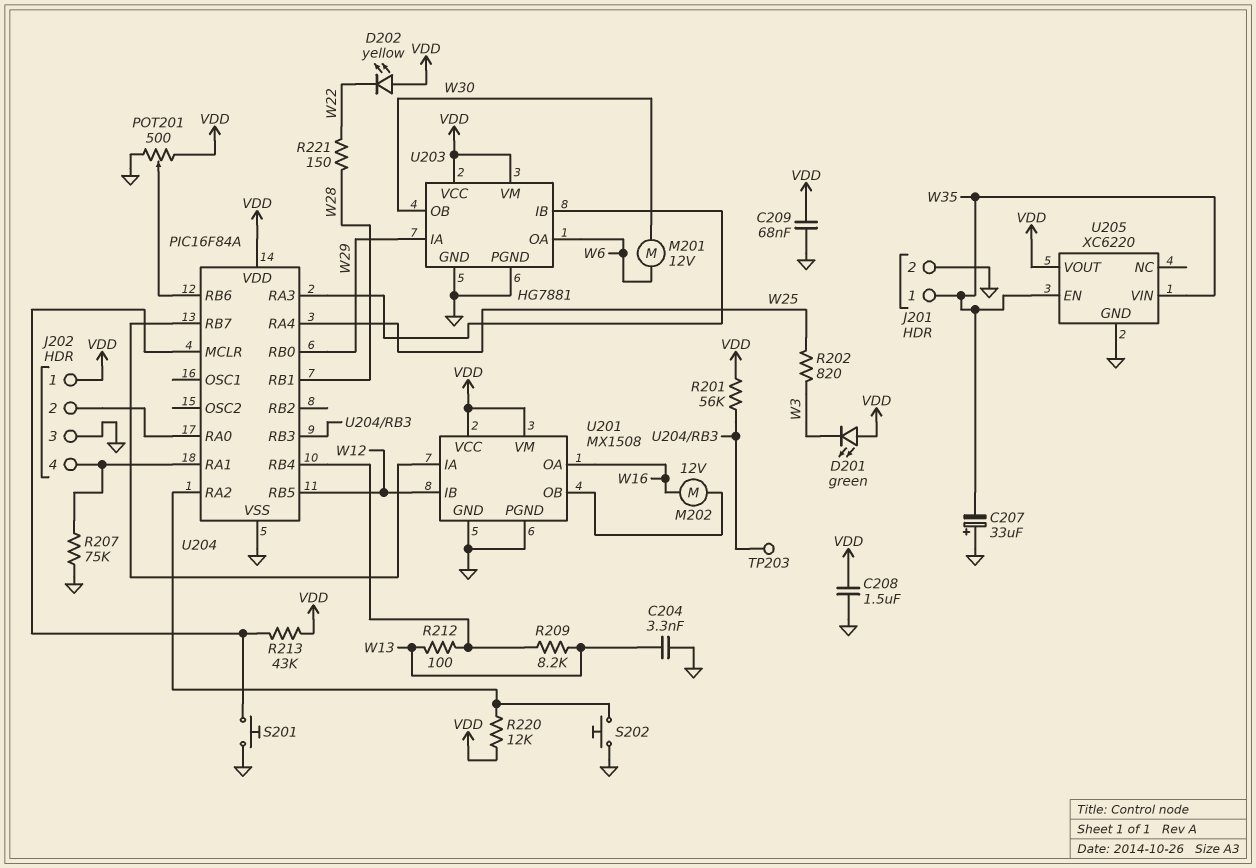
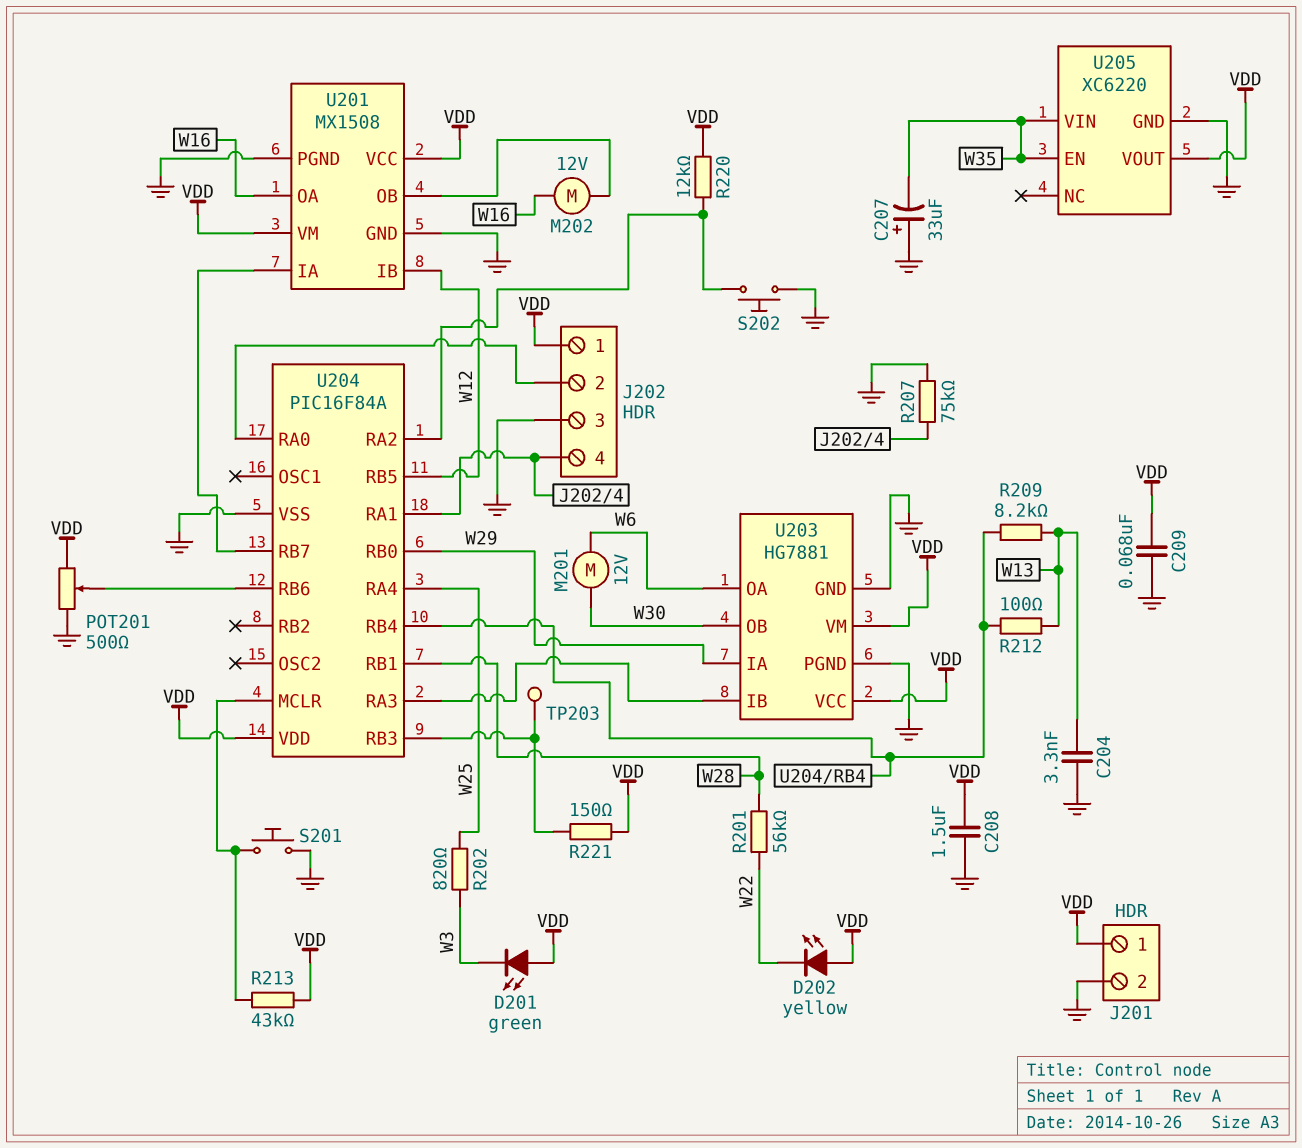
J201 pin 1: W35 -> VDD
R201: 56k (U204/RB3, VDD) -> 56k (W22, W28)
R221: 150 (W22, W28) -> 150 (U204/RB3, VDD)

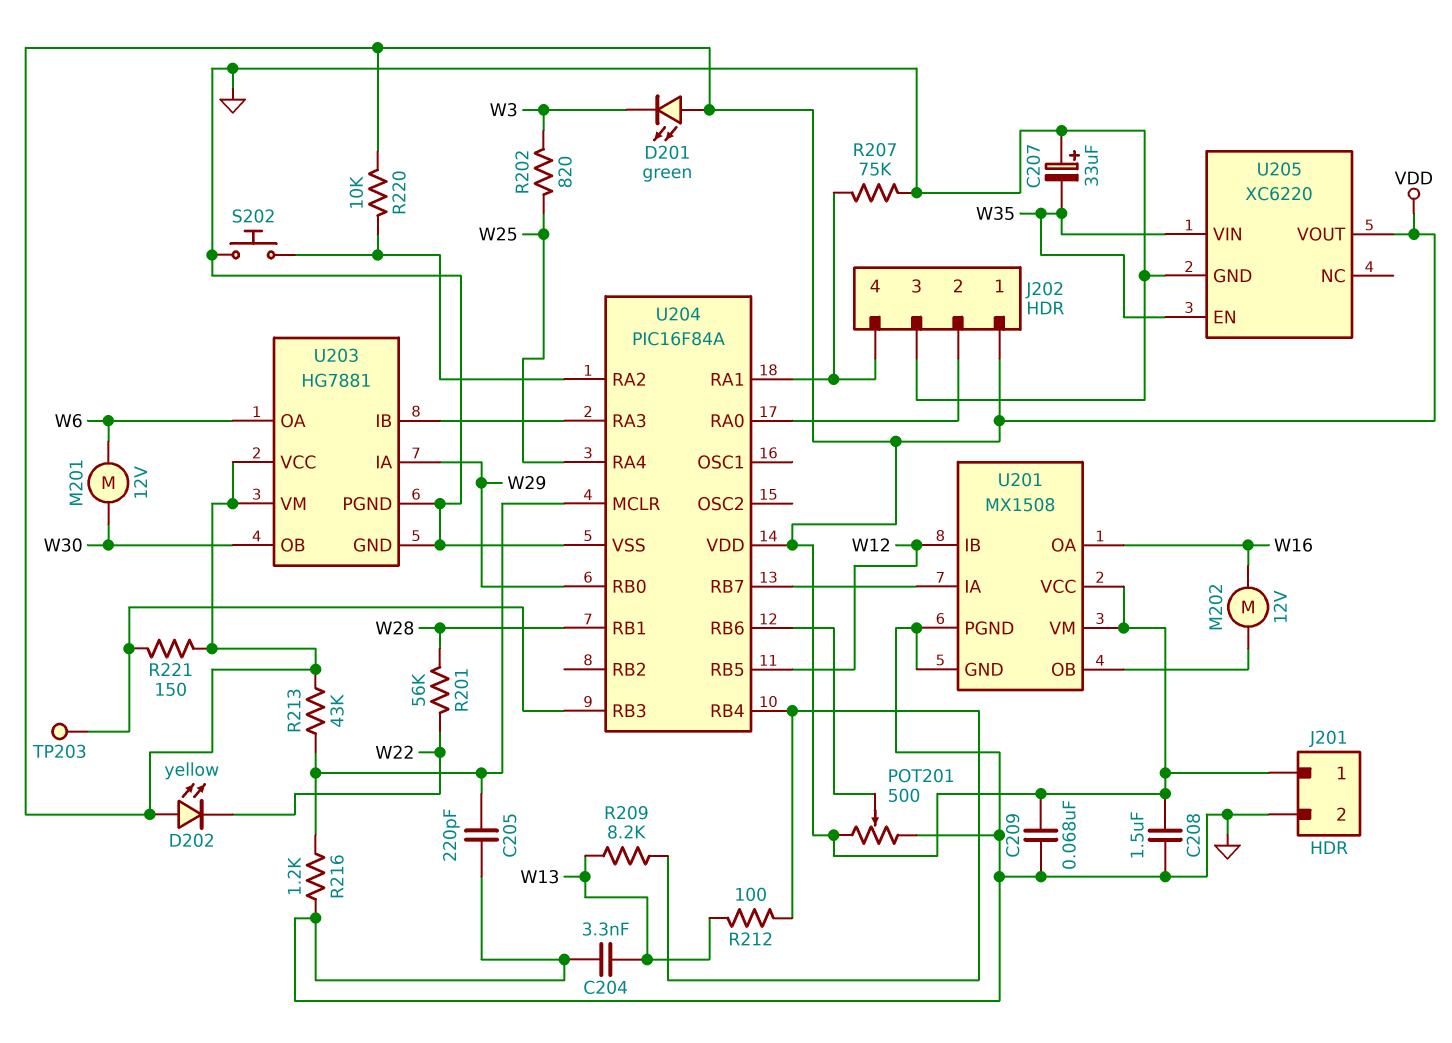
C205: none -> 220pF (GND, U204/MCLR)
R216: none -> 1.2k (GND, U204/MCLR)
R220: 12k (U204/RA2, VDD) -> 10k (U204/RA2, VDD)
S201: button (GND, U204/MCLR) -> none

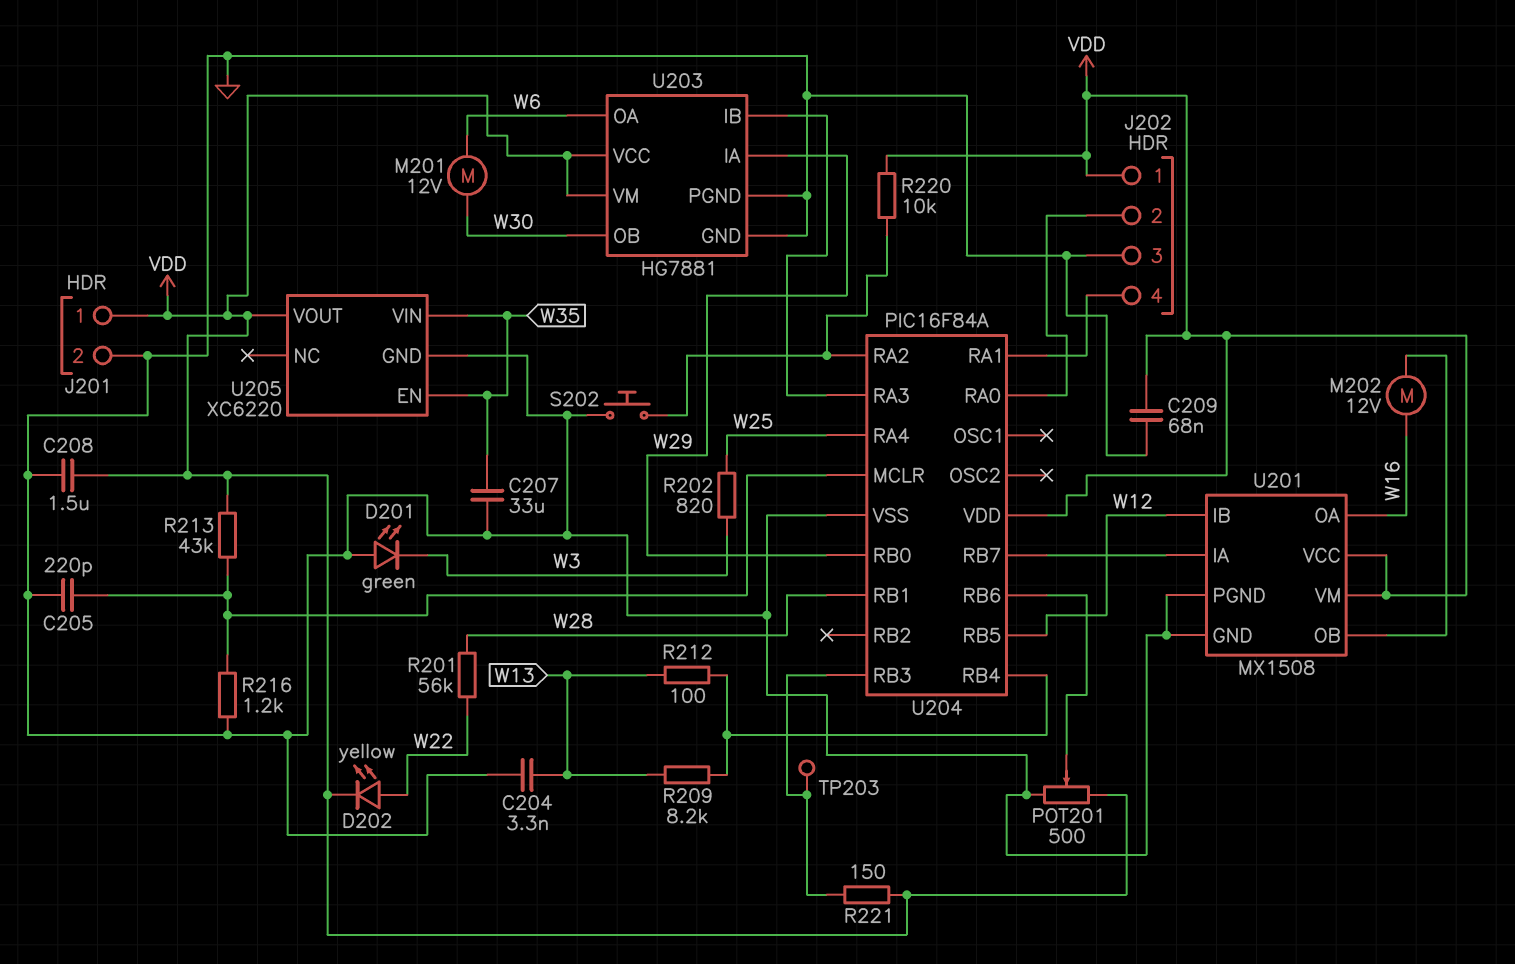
C207: 33uF (plus GND, minus W35) -> 33uF (GND, W35)
D201: LED green (A VDD, K W3) -> LED green (A GND, K W3)
D202: LED yellow (A VDD, K W22) -> LED yellow (A W22, K VDD)
R207: 75k (GND, J202/4) -> none

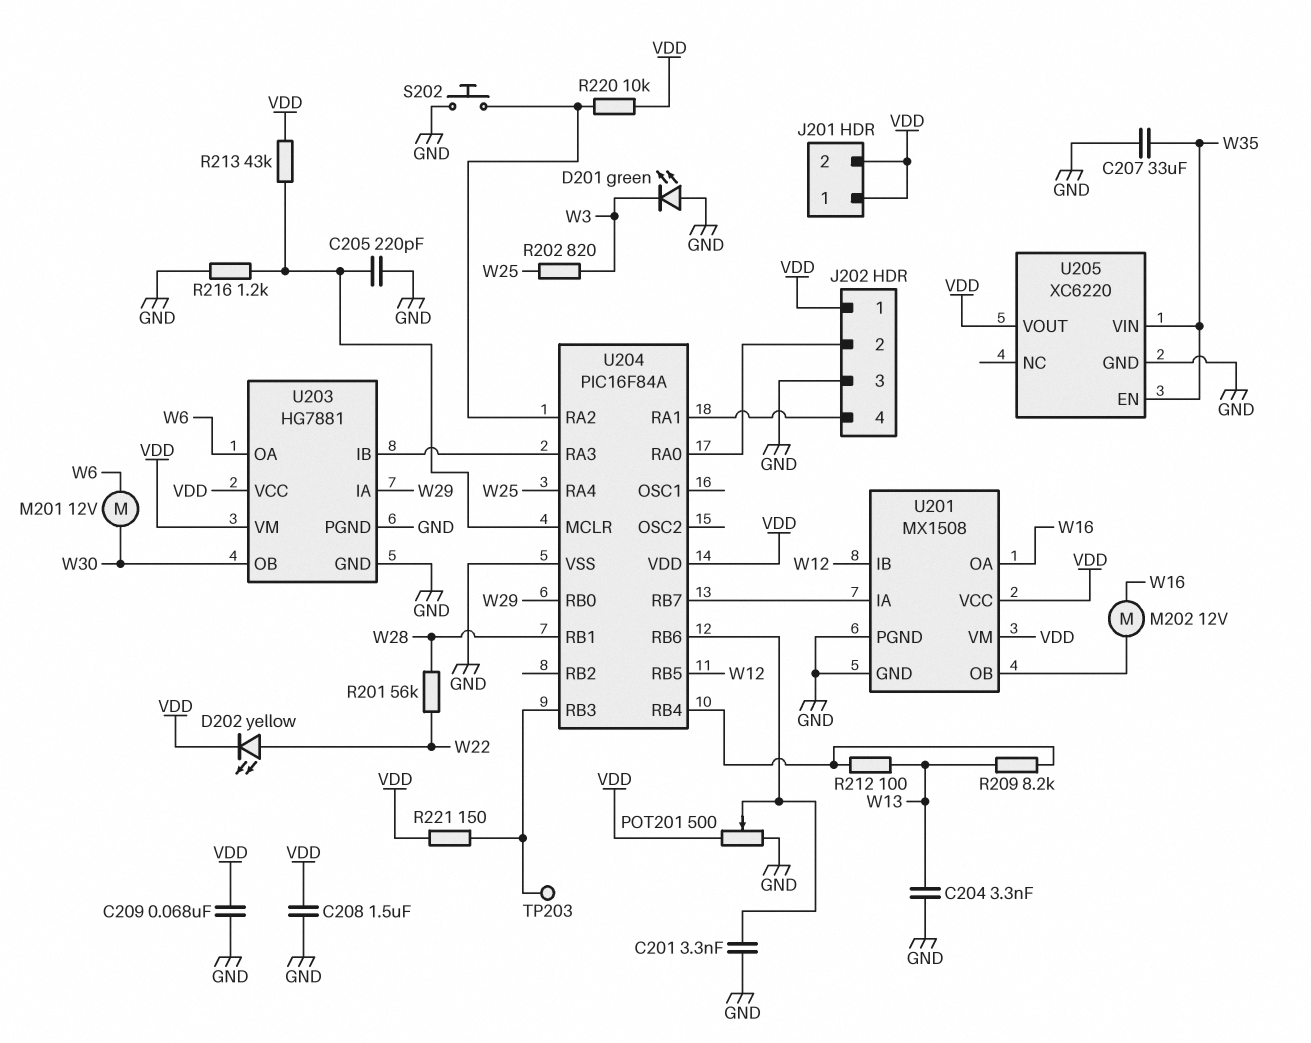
C201: none -> 3.3nF (GND, U204/RB6)
J201 pin 2: GND -> VDD

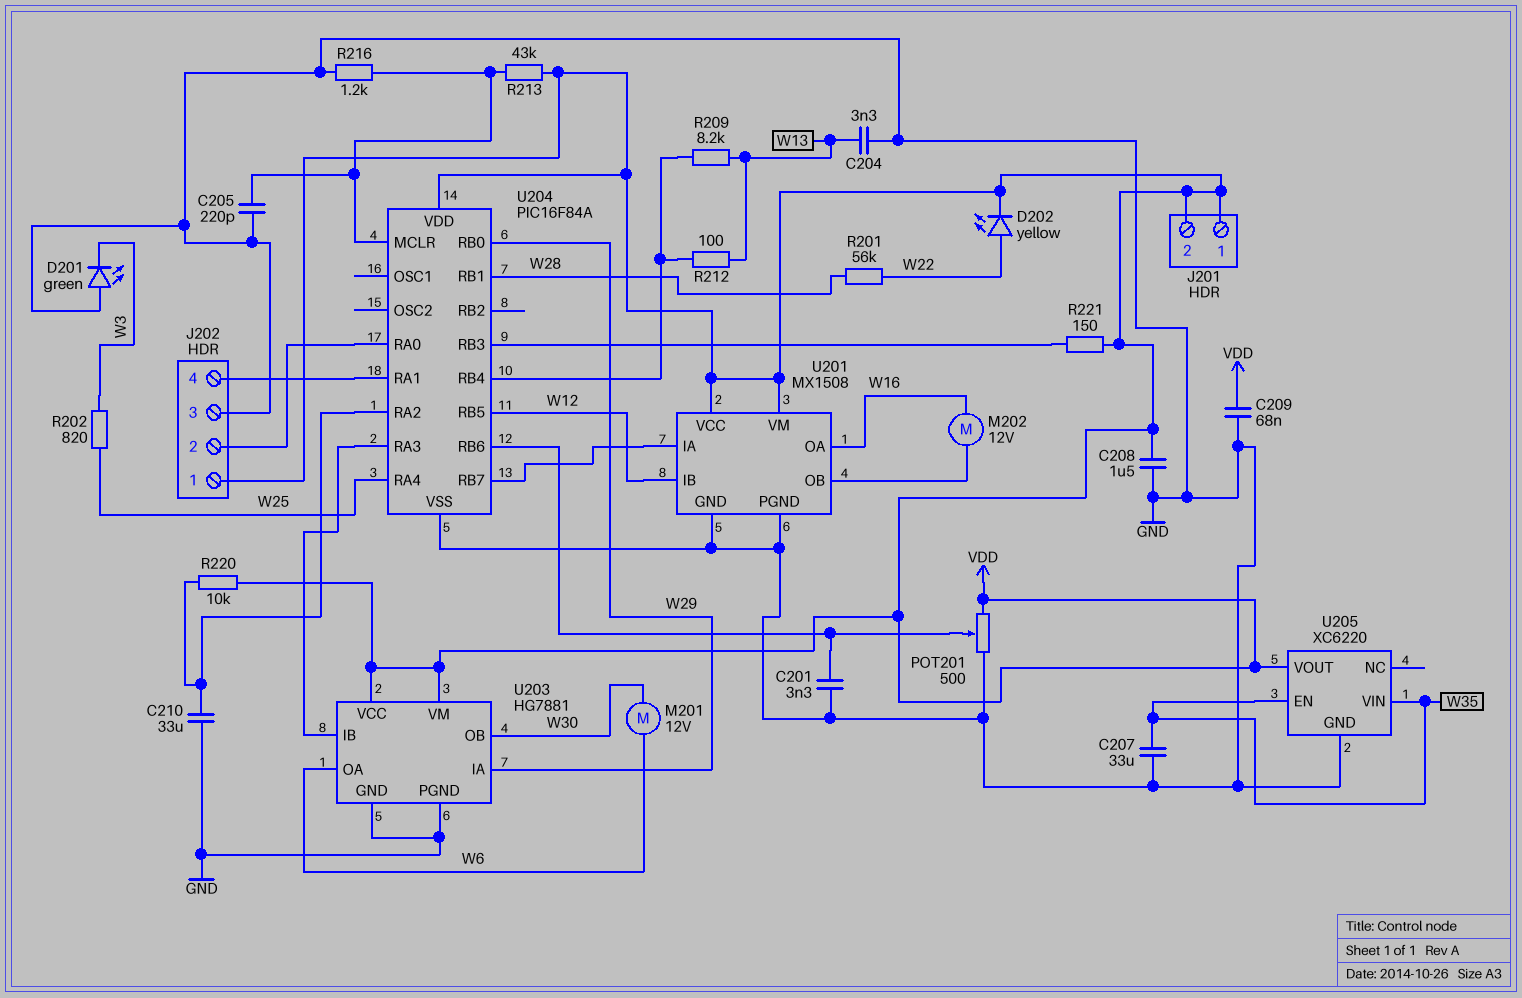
C210: none -> 33uF (GND, U204/RA2)
S202: button (GND, U204/RA2) -> none
TP203: test point (U204/RB3) -> none

